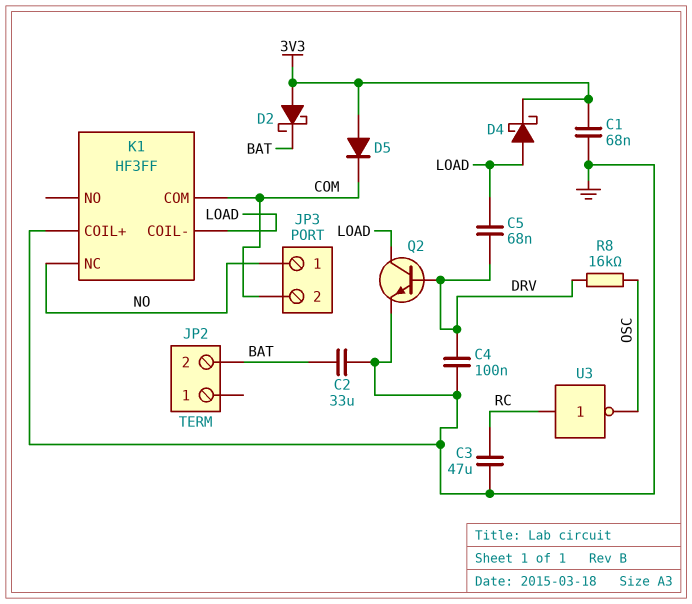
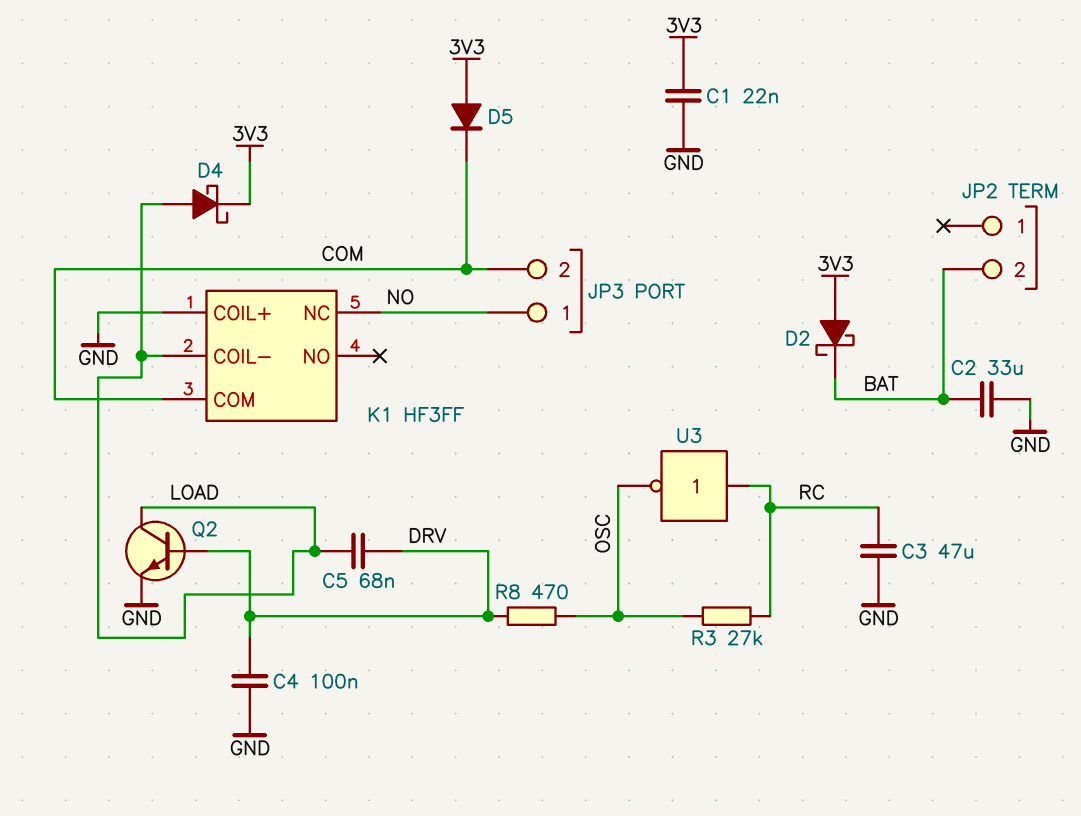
C1: 68nF (3V3, GND) -> 22nF (3V3, GND)
R3: none -> 27k (OSC, RC)
R8: 16k (DRV, OSC) -> 470 (DRV, OSC)

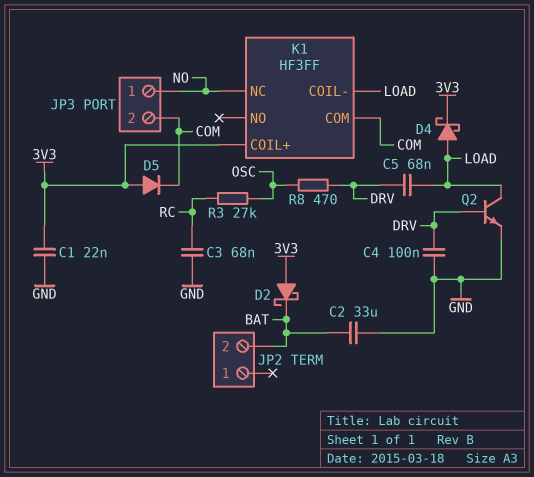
C3: 47uF (GND, RC) -> 68nF (GND, RC)
K1 pin COIL+: GND -> 3V3
U3: NOT (in RC, out OSC) -> none

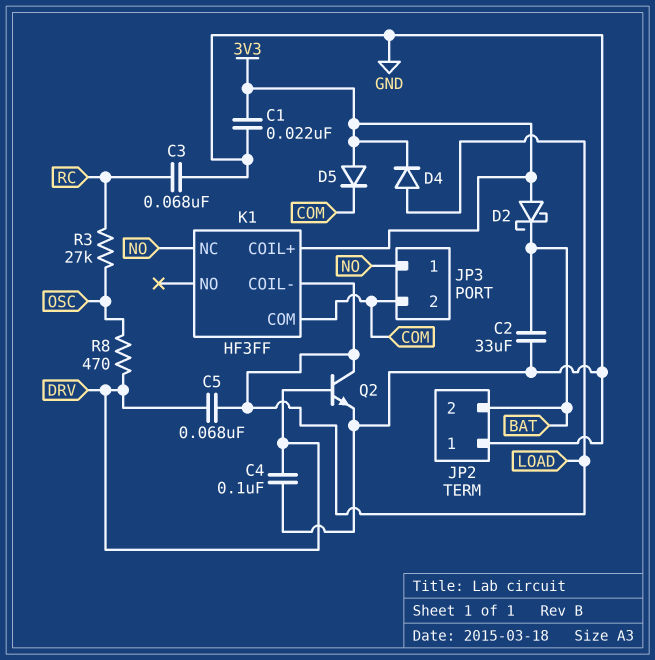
D4: schottky (A LOAD, K 3V3) -> diode (A LOAD, K 3V3)
JP2 pin 1: none -> GND

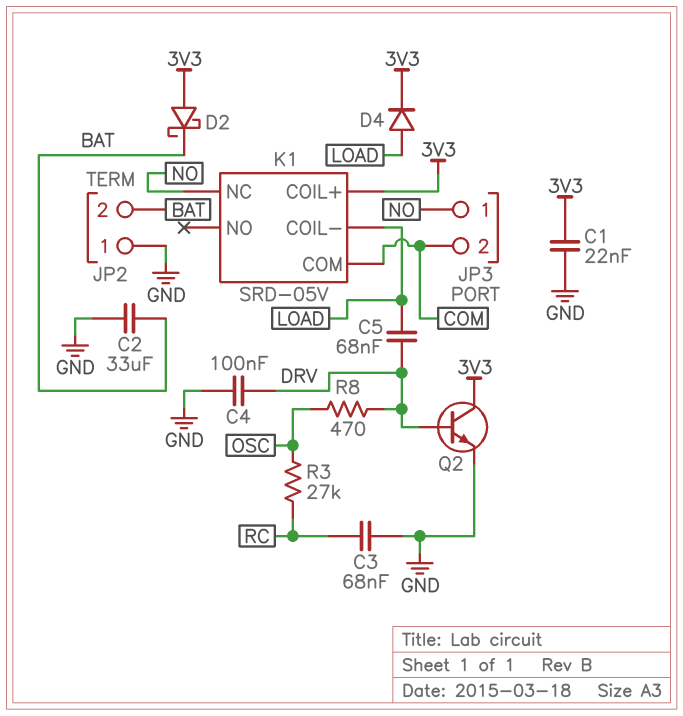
D5: diode (A 3V3, K COM) -> none
K1: HF3FF -> SRD-05V
Q2: NPN (B DRV, C LOAD, E GND) -> NPN (B DRV, C 3V3, E GND)

